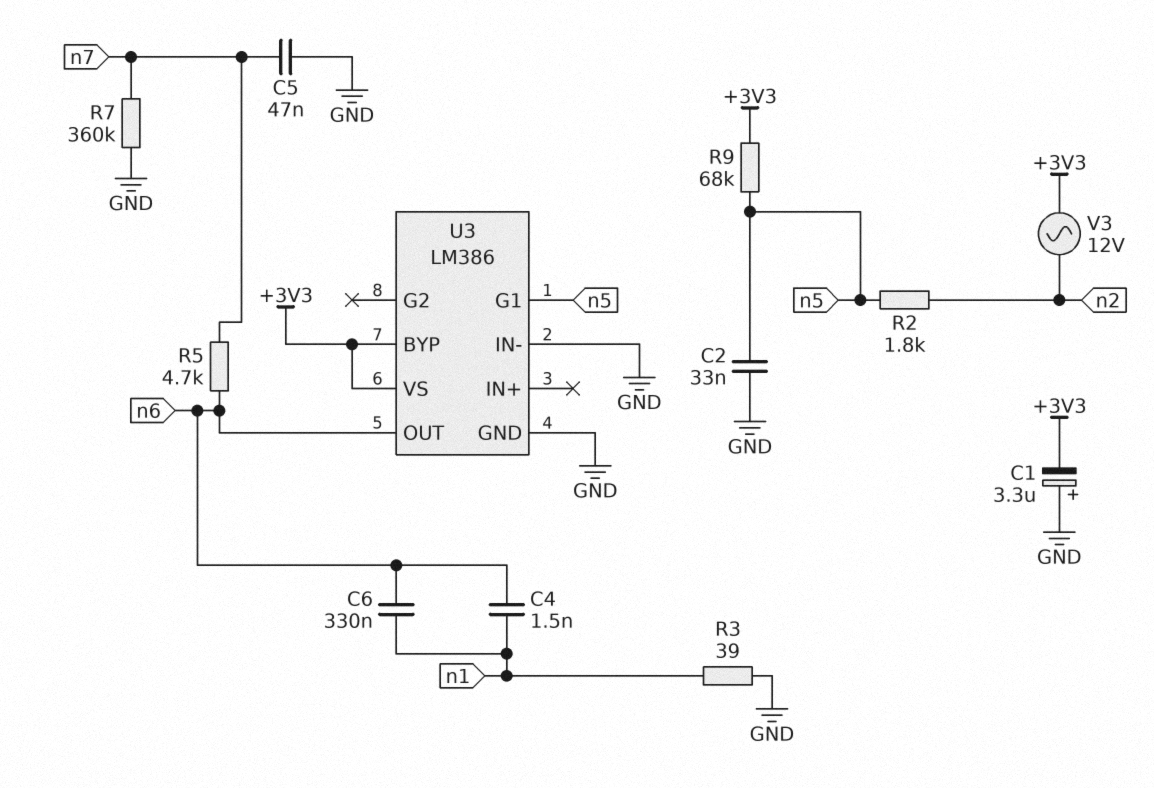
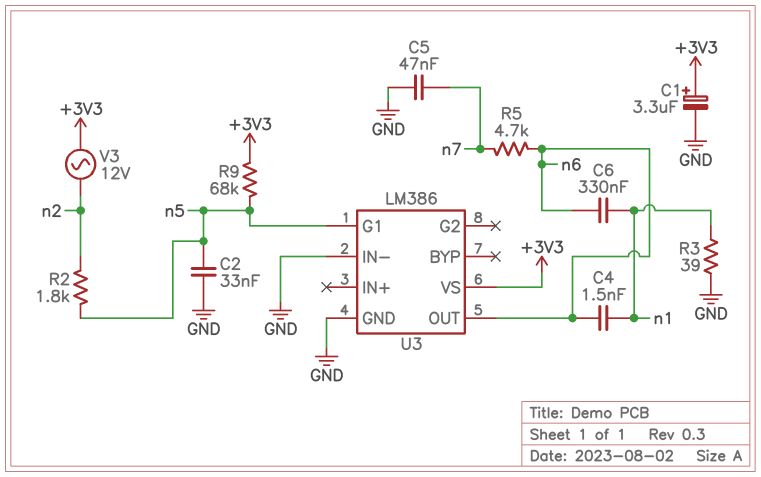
C1: 3.3uF (plus GND, minus +3V3) -> 3.3uF (plus +3V3, minus GND)
R7: 360k (GND, n7) -> none
U3 pin BYP: +3V3 -> none

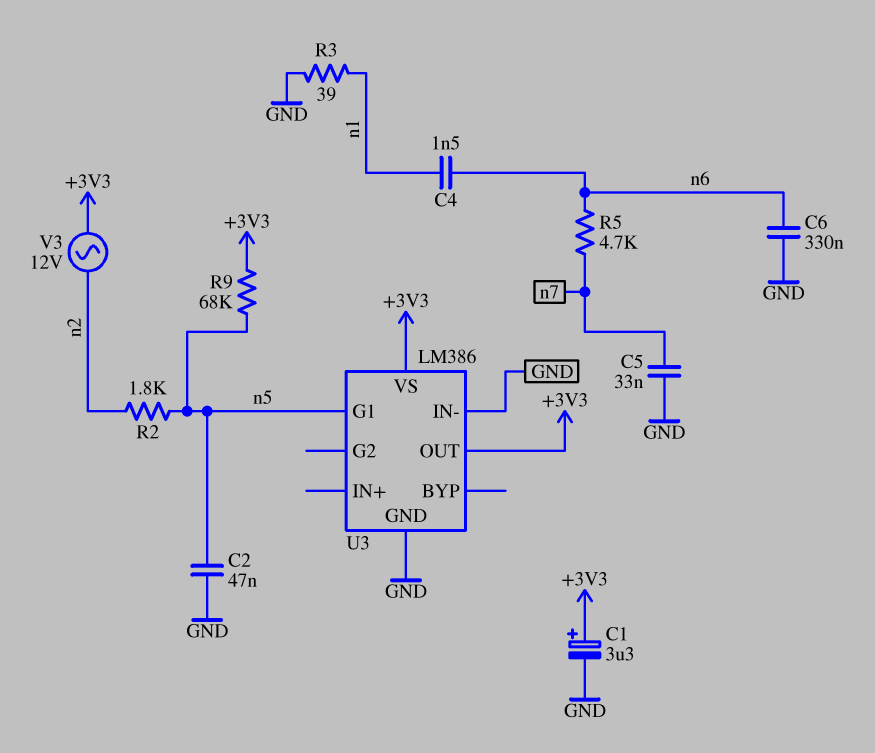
C2: 33nF (GND, n5) -> 47nF (GND, n5)
C5: 47nF (GND, n7) -> 33nF (GND, n7)
C6: 330nF (n1, n6) -> 330nF (GND, n6)
U3 pin OUT: n6 -> +3V3

